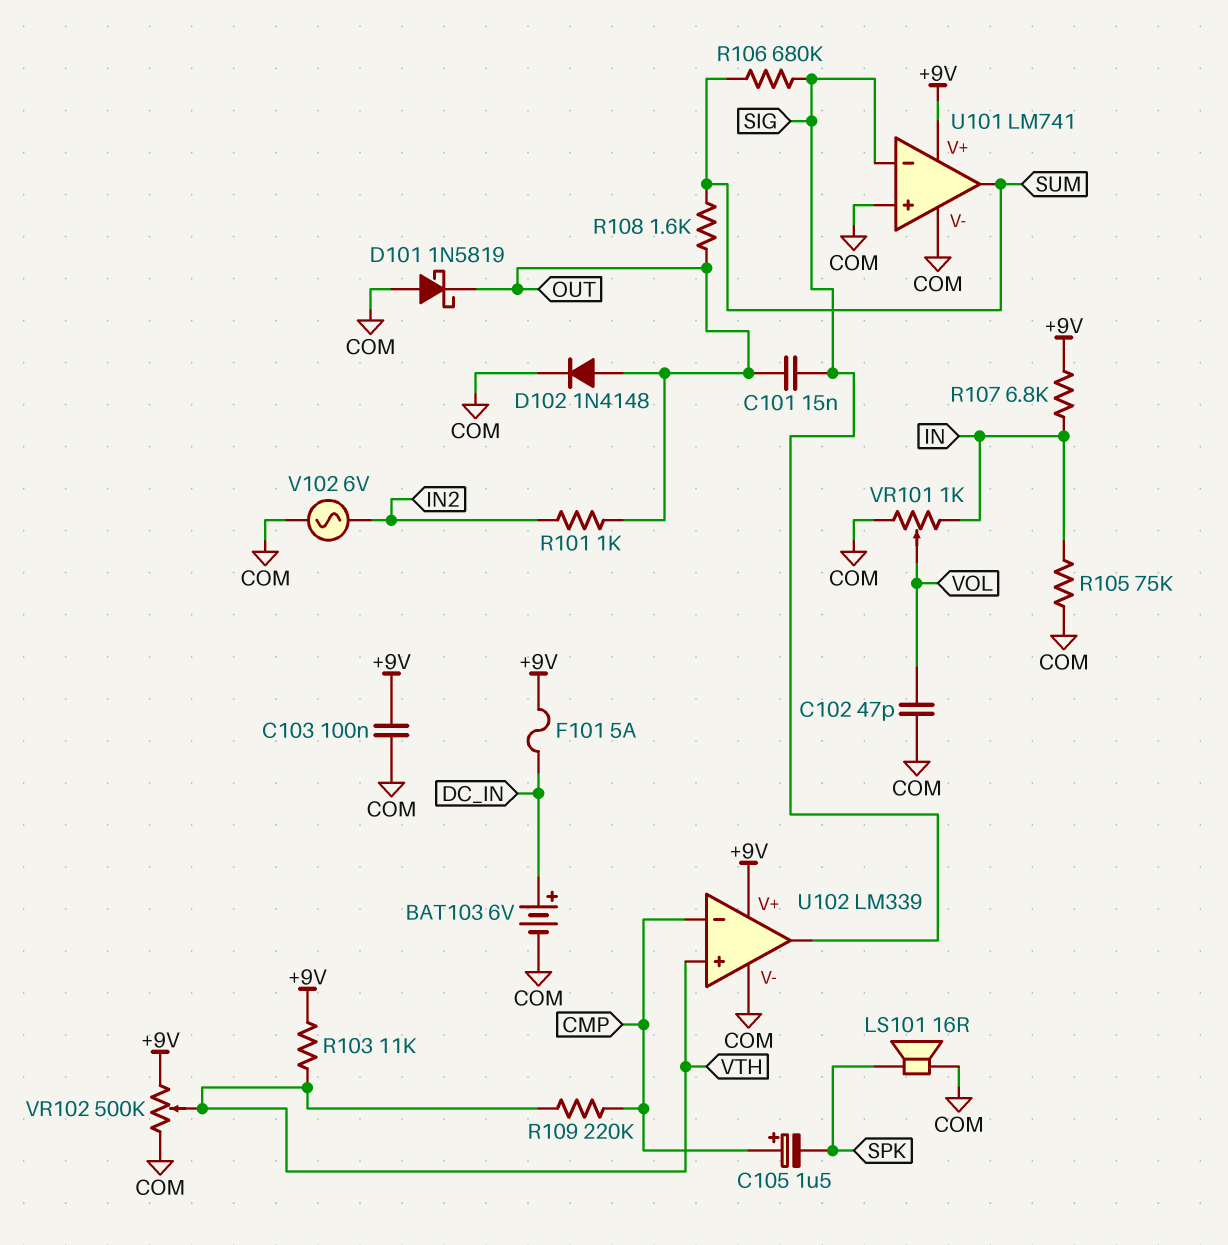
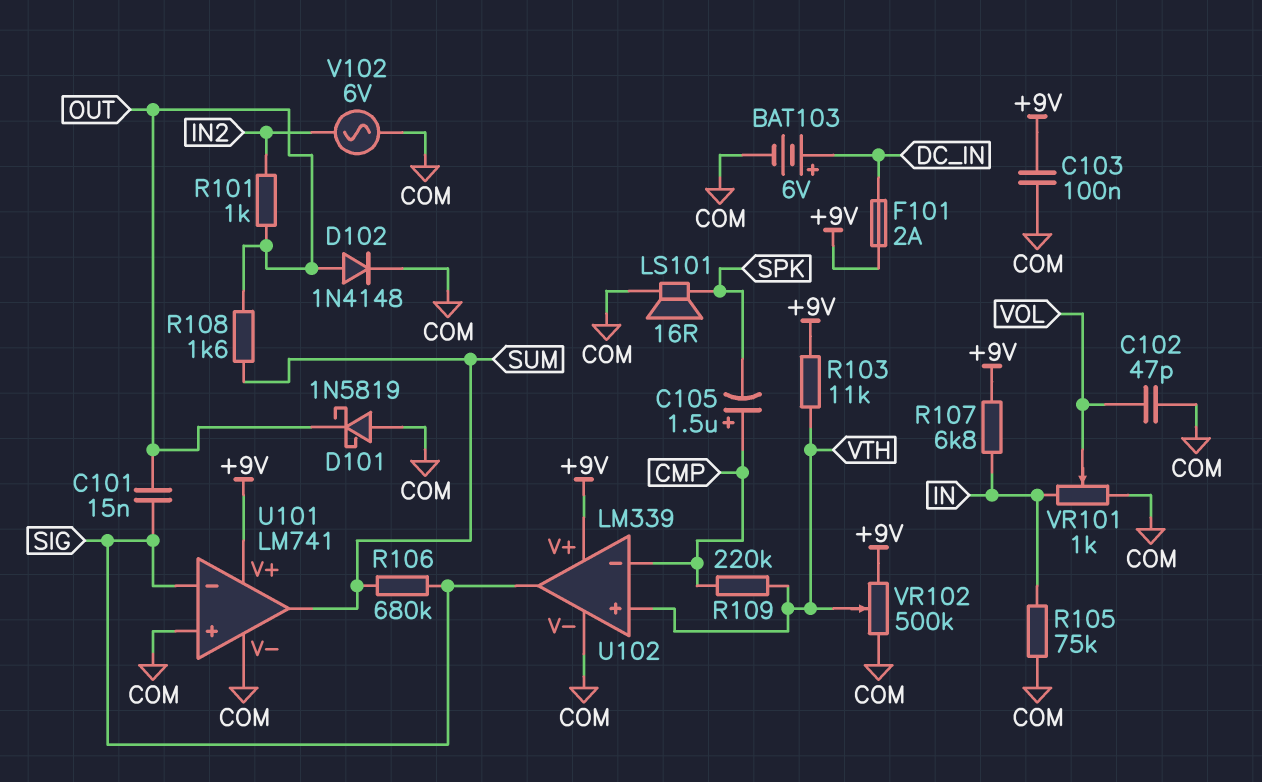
F101: 5A (+9V, DC_IN) -> 2A (+9V, DC_IN)

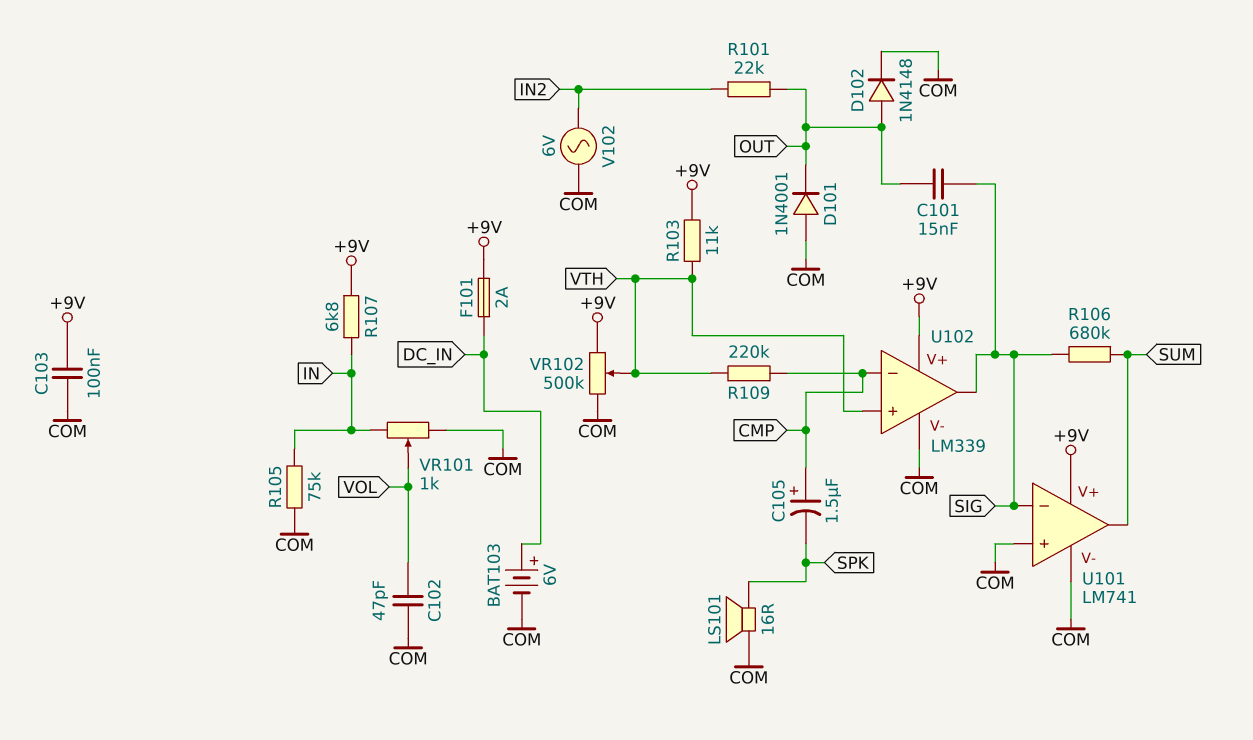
D101: schottky 1N5819 (A COM, K OUT) -> diode 1N4001 (A COM, K OUT)
R101: 1k (IN2, OUT) -> 22k (IN2, OUT)
R108: 1.6k (OUT, SUM) -> none

